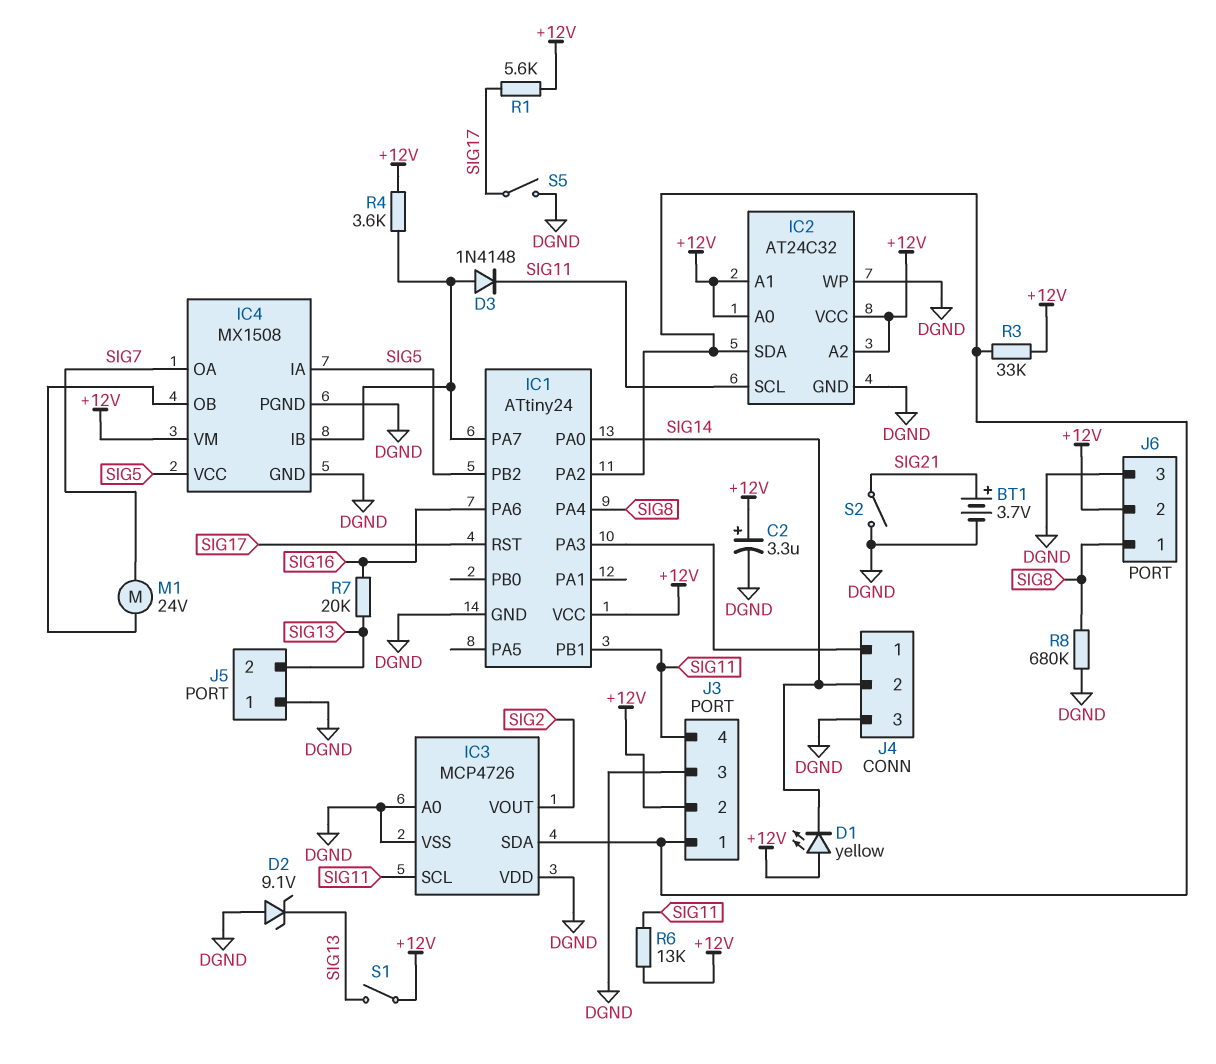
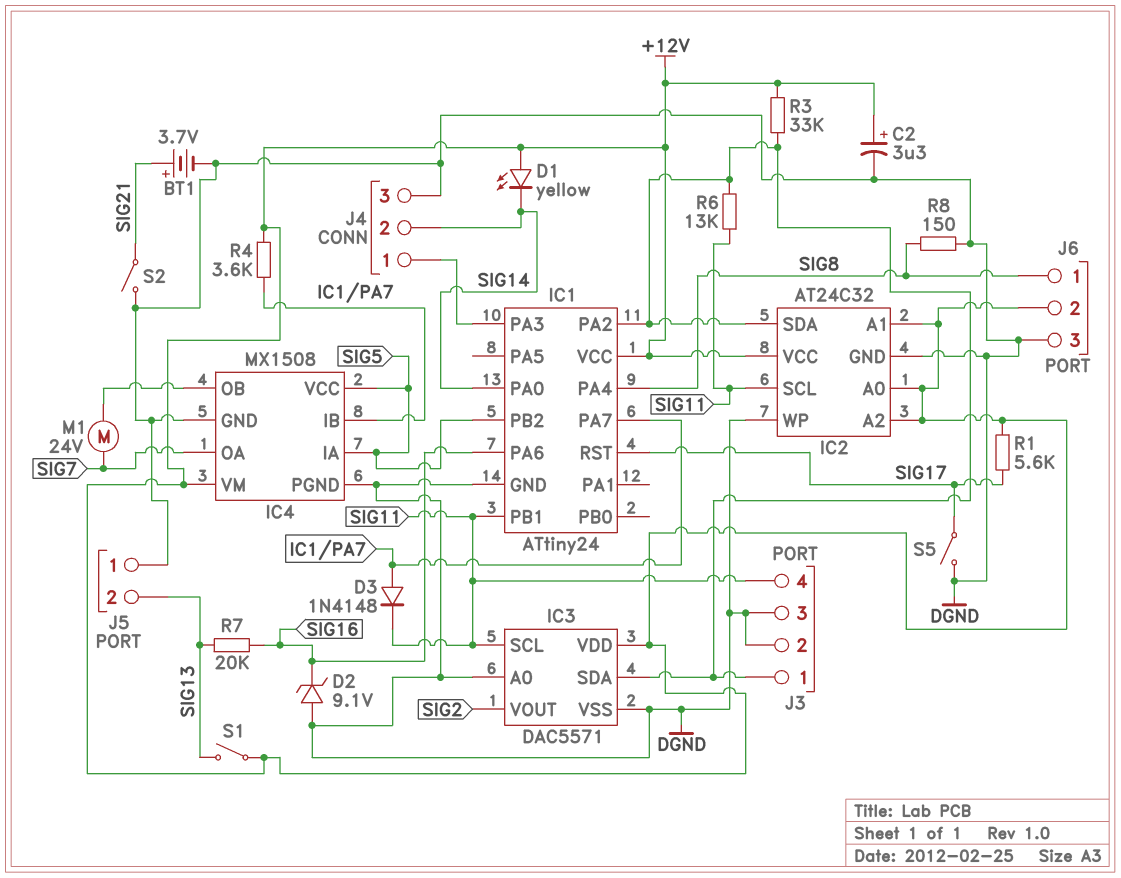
D2: zener 9.1V (A DGND, K SIG13) -> zener 9.1V (A DGND, K SIG16)
IC3: MCP4726 -> DAC5571
IC3 pin VDD: DGND -> +12V
J3 pin 2: +12V -> DGND
R6: 13k (+12V, SIG11) -> 13k (IC1/PA2, SIG11)
R8: 680k (DGND, SIG8) -> 150 (DGND, SIG8)

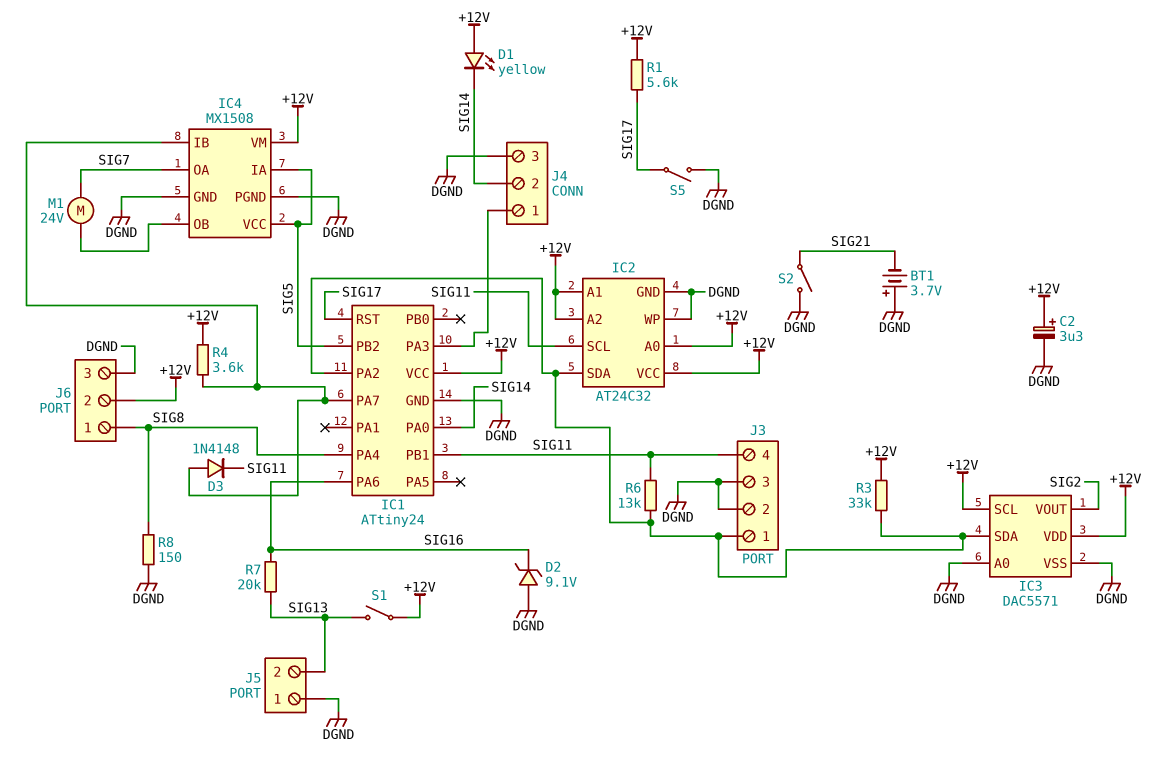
BT1: 3.7V (plus SIG21, minus DGND) -> 3.7V (plus DGND, minus SIG21)
IC3 pin SCL: SIG11 -> +12V

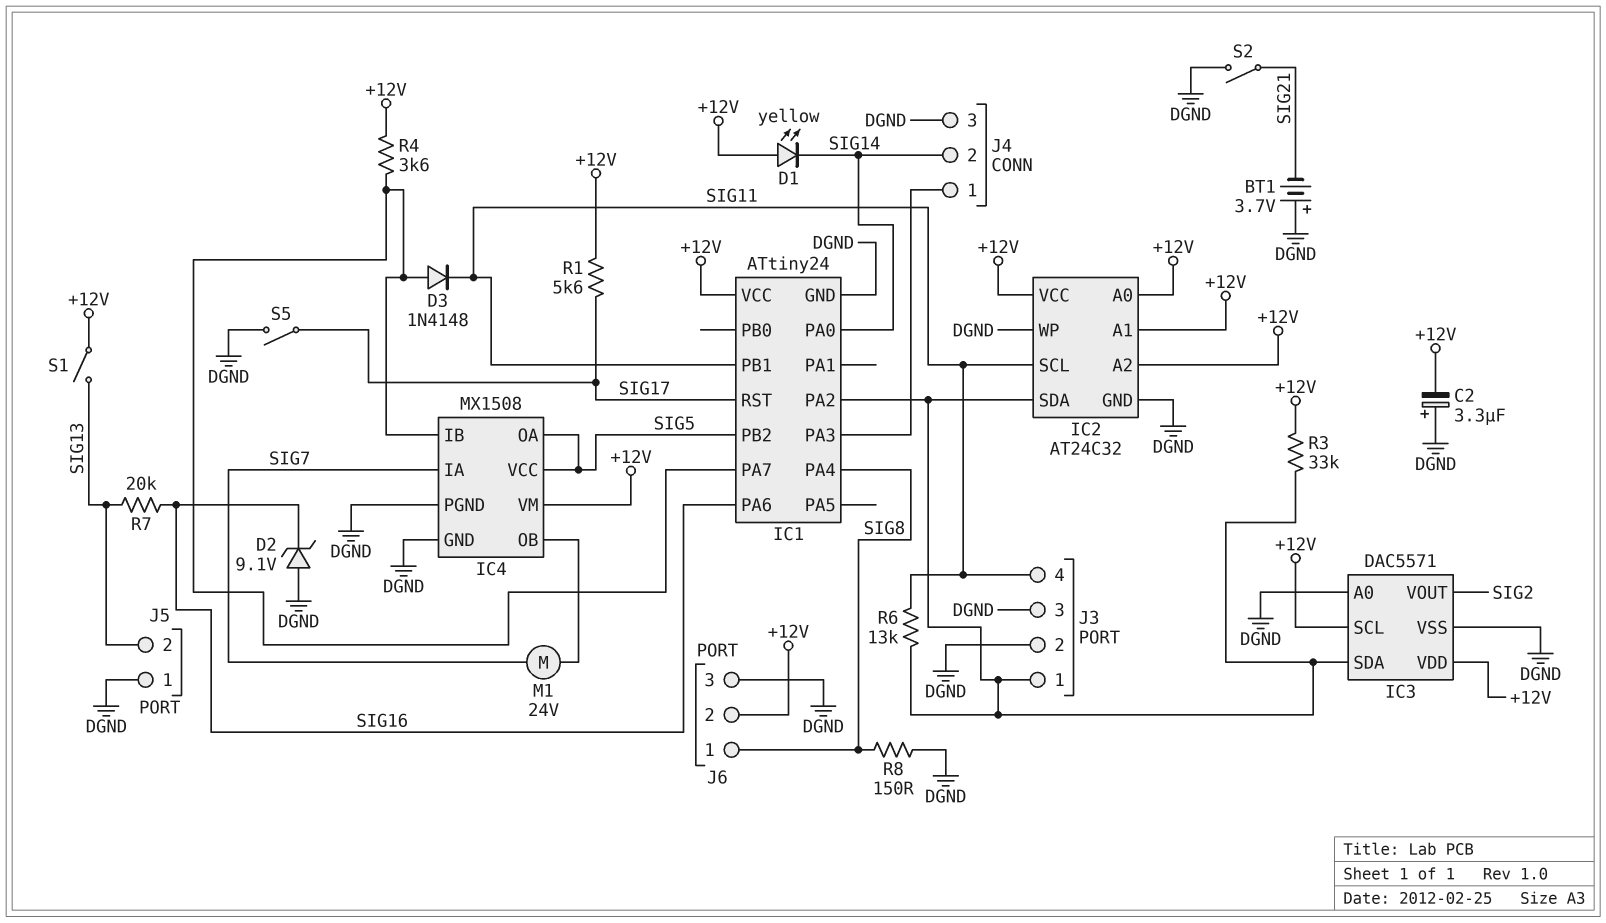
C2: 3.3uF (plus +12V, minus DGND) -> 3.3uF (plus DGND, minus +12V)
IC4 pin IA: SIG5 -> SIG7
IC4 pin OA: SIG7 -> SIG5

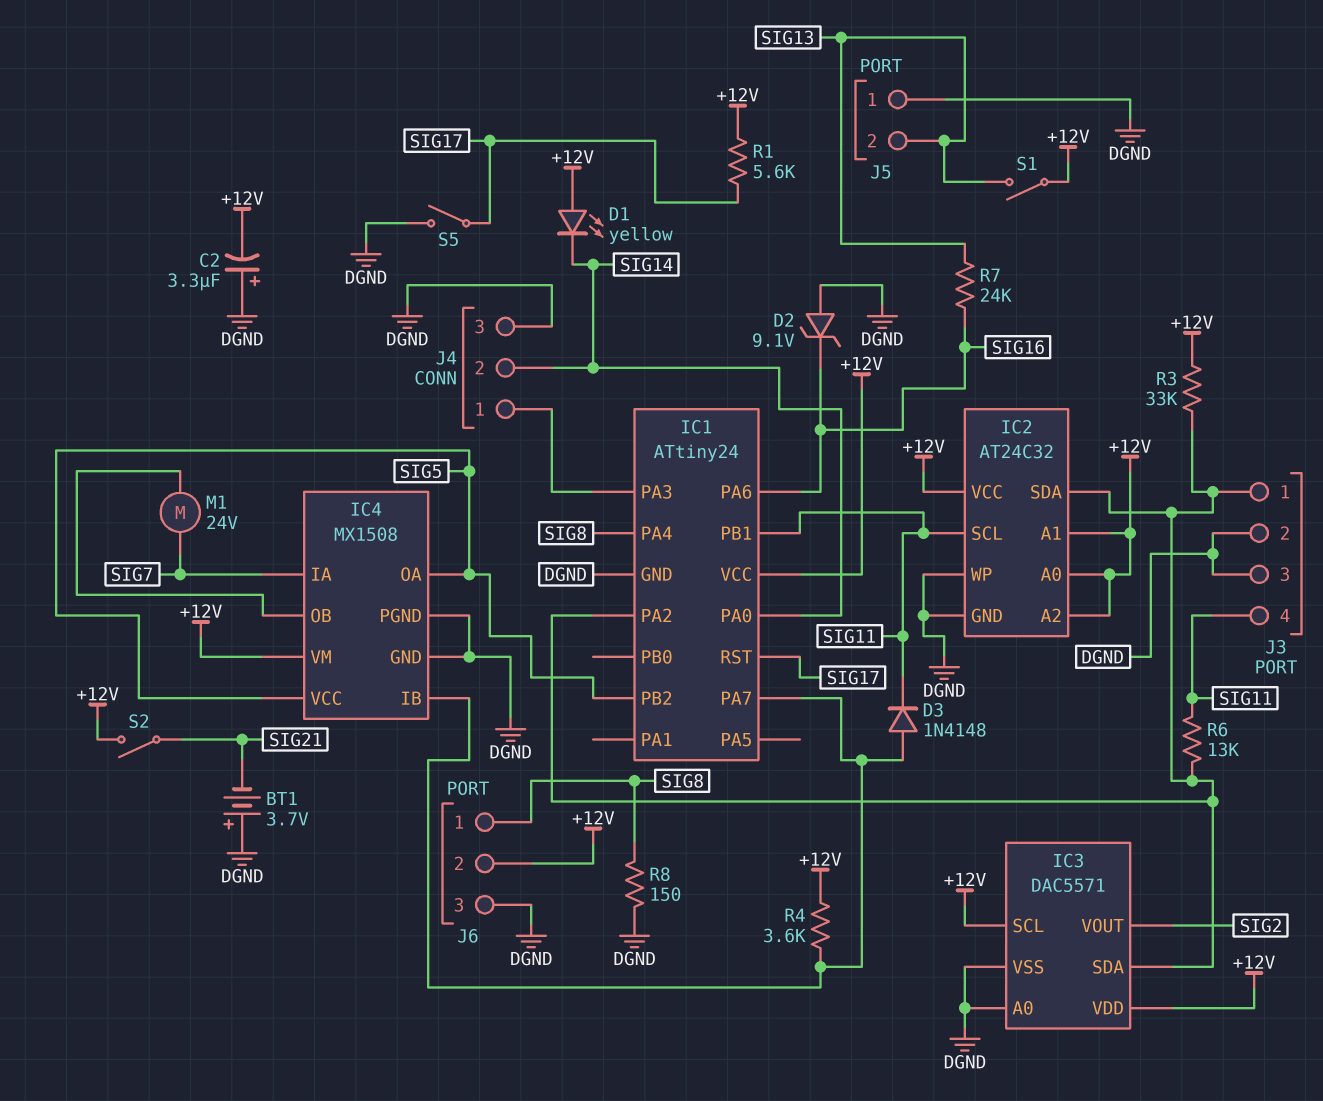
R7: 20k (SIG13, SIG16) -> 24k (SIG13, SIG16)
S2: switch (DGND, SIG21) -> switch (+12V, SIG21)

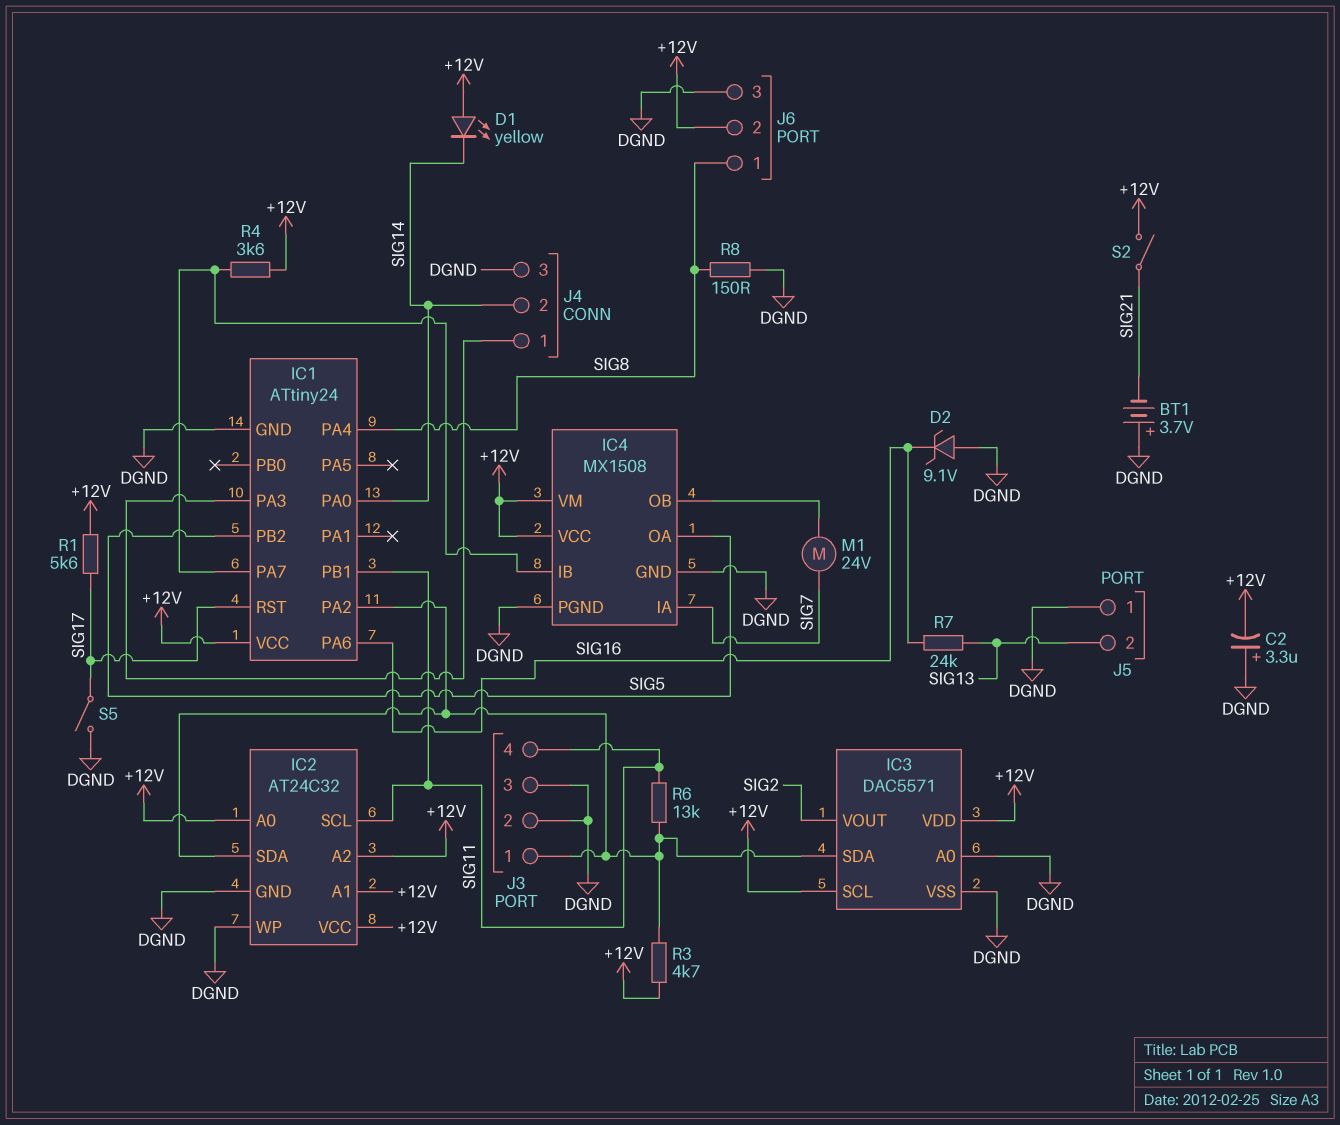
D3: diode 1N4148 (A IC1/PA7, K SIG11) -> none
IC4 pin VCC: SIG5 -> +12V
R3: 33k (+12V, IC1/PA2) -> 4.7k (+12V, IC1/PA2)
S1: switch (+12V, SIG13) -> none

